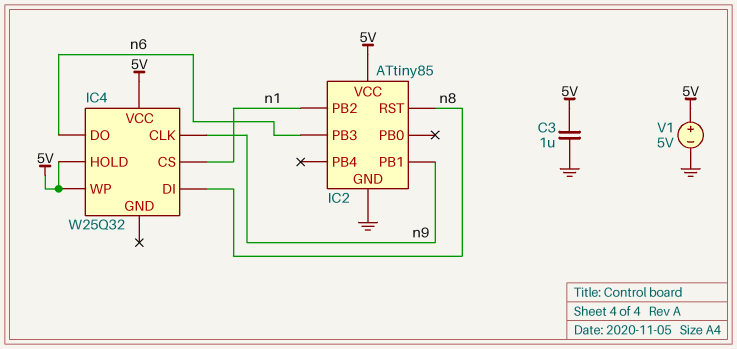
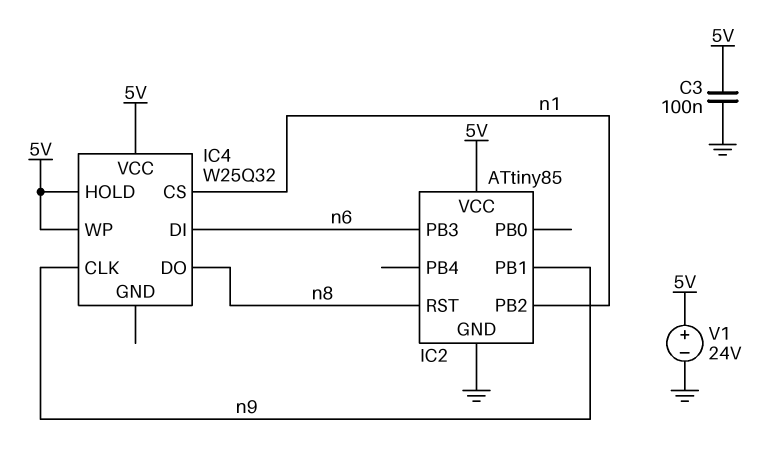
C3: 1uF (5V, GND) -> 100nF (5V, GND)
IC4 pin DI: n8 -> n6
IC4 pin DO: n6 -> n8
V1: 5V (plus 5V, minus GND) -> 24V (plus 5V, minus GND)

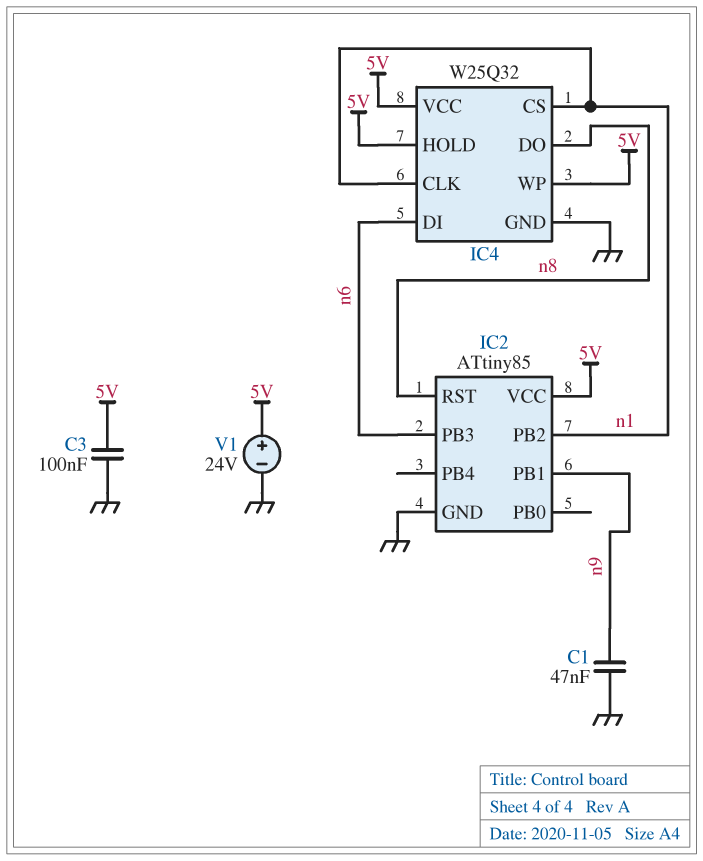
C1: none -> 47nF (GND, n9)
IC4 pin CLK: n9 -> n1
IC4 pin GND: none -> GND

